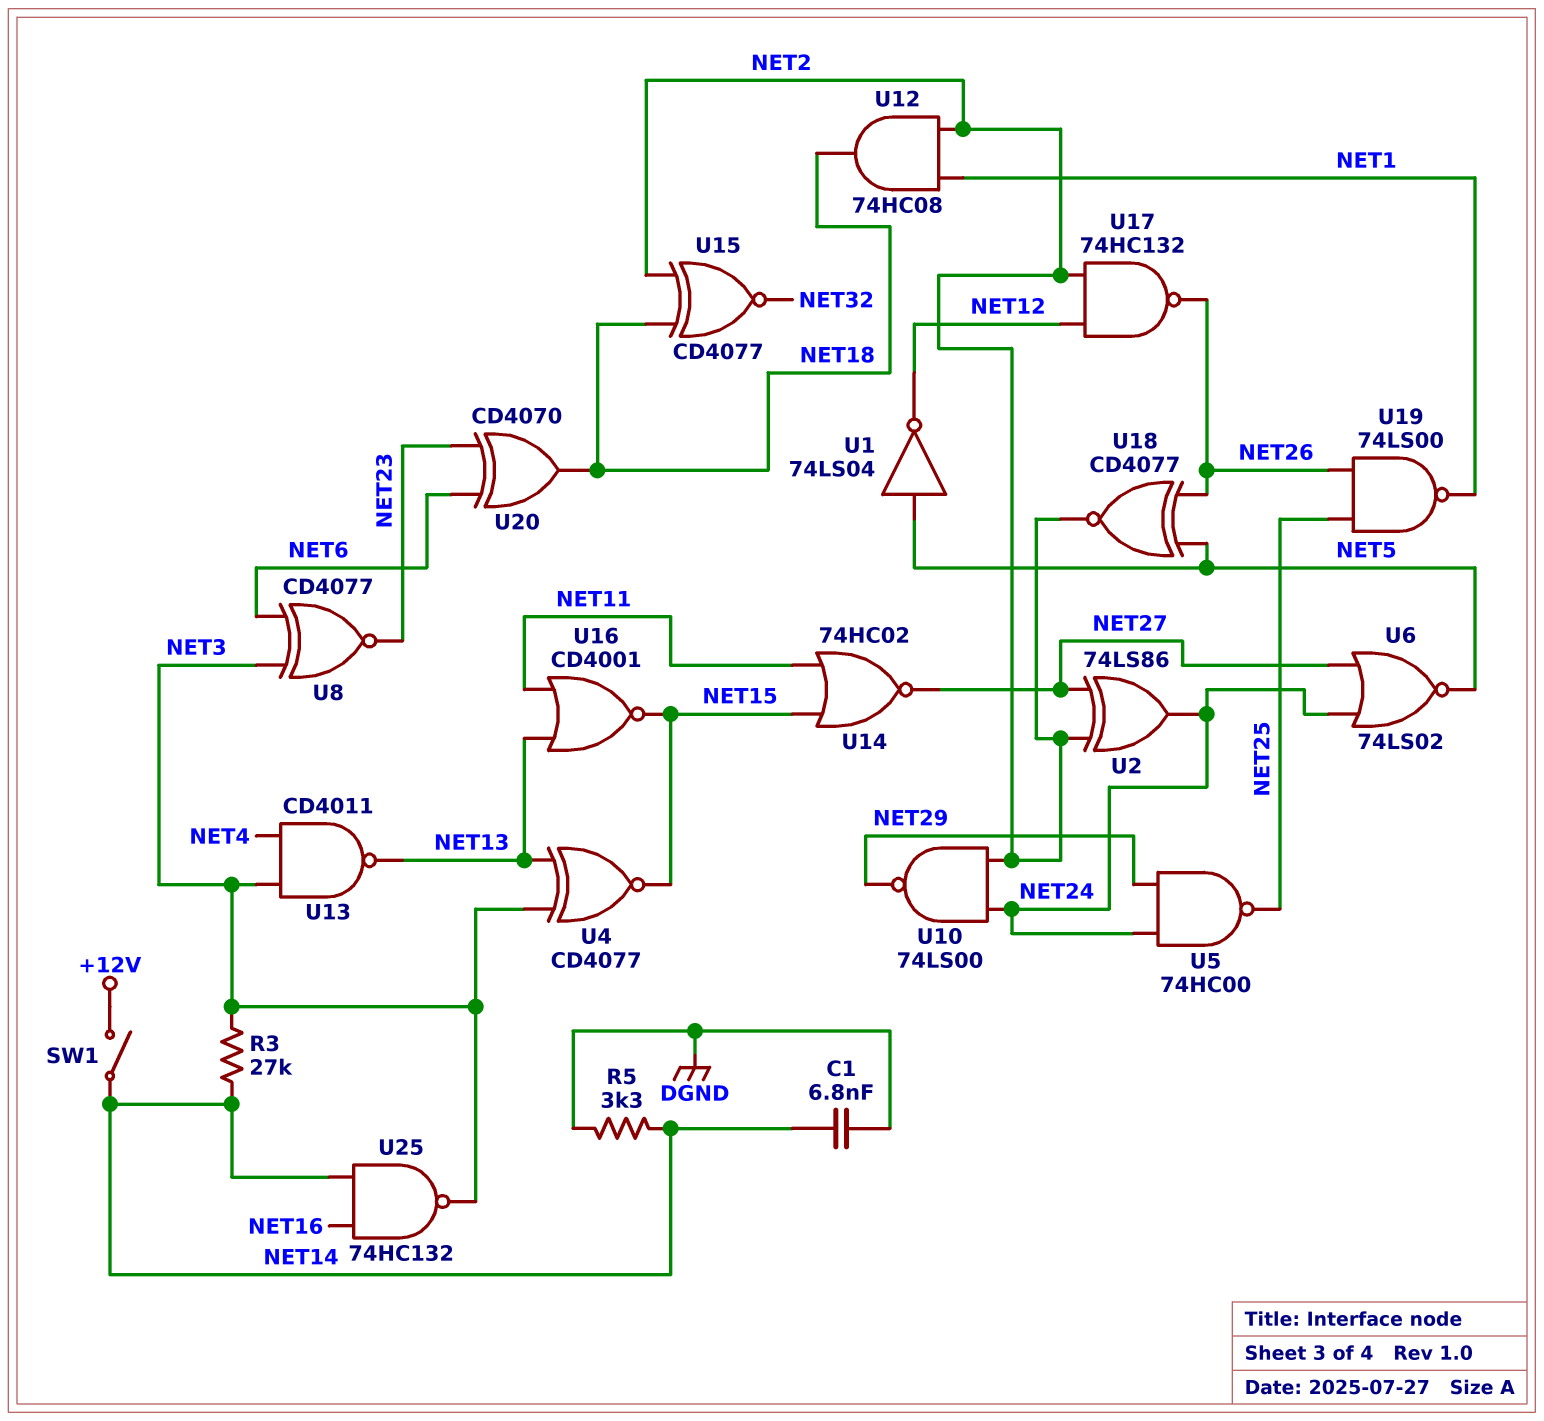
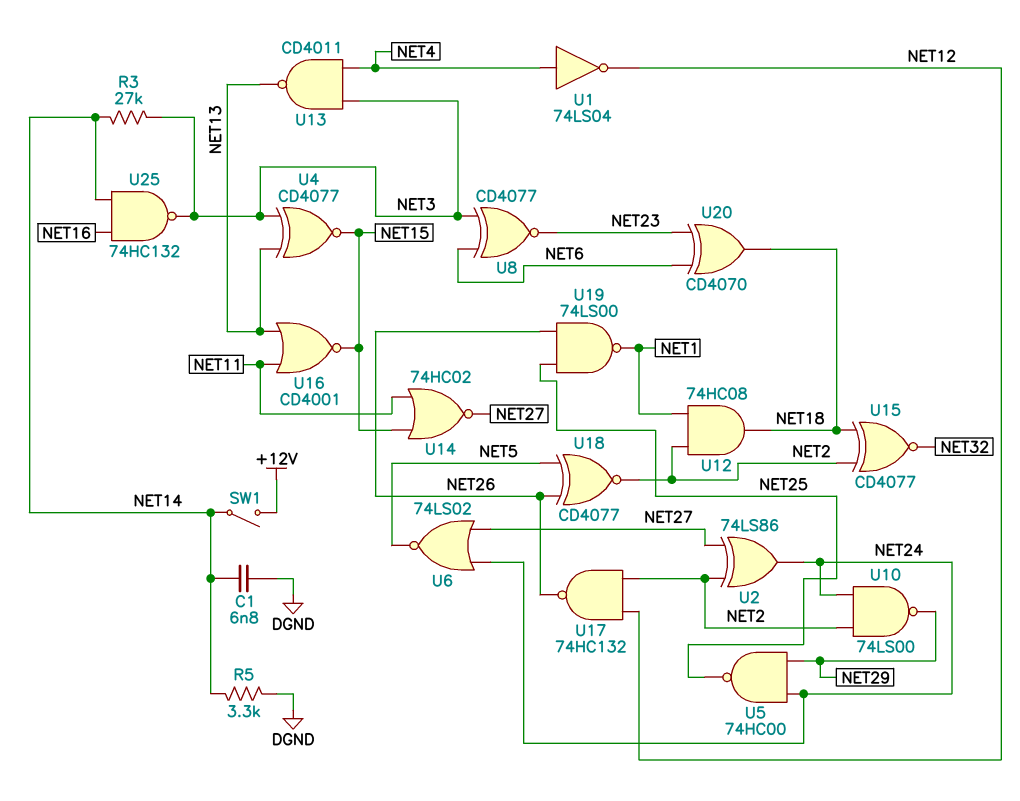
U1: NOT 74LS04 (in NET5, out NET12) -> NOT 74LS04 (in NET4, out NET12)

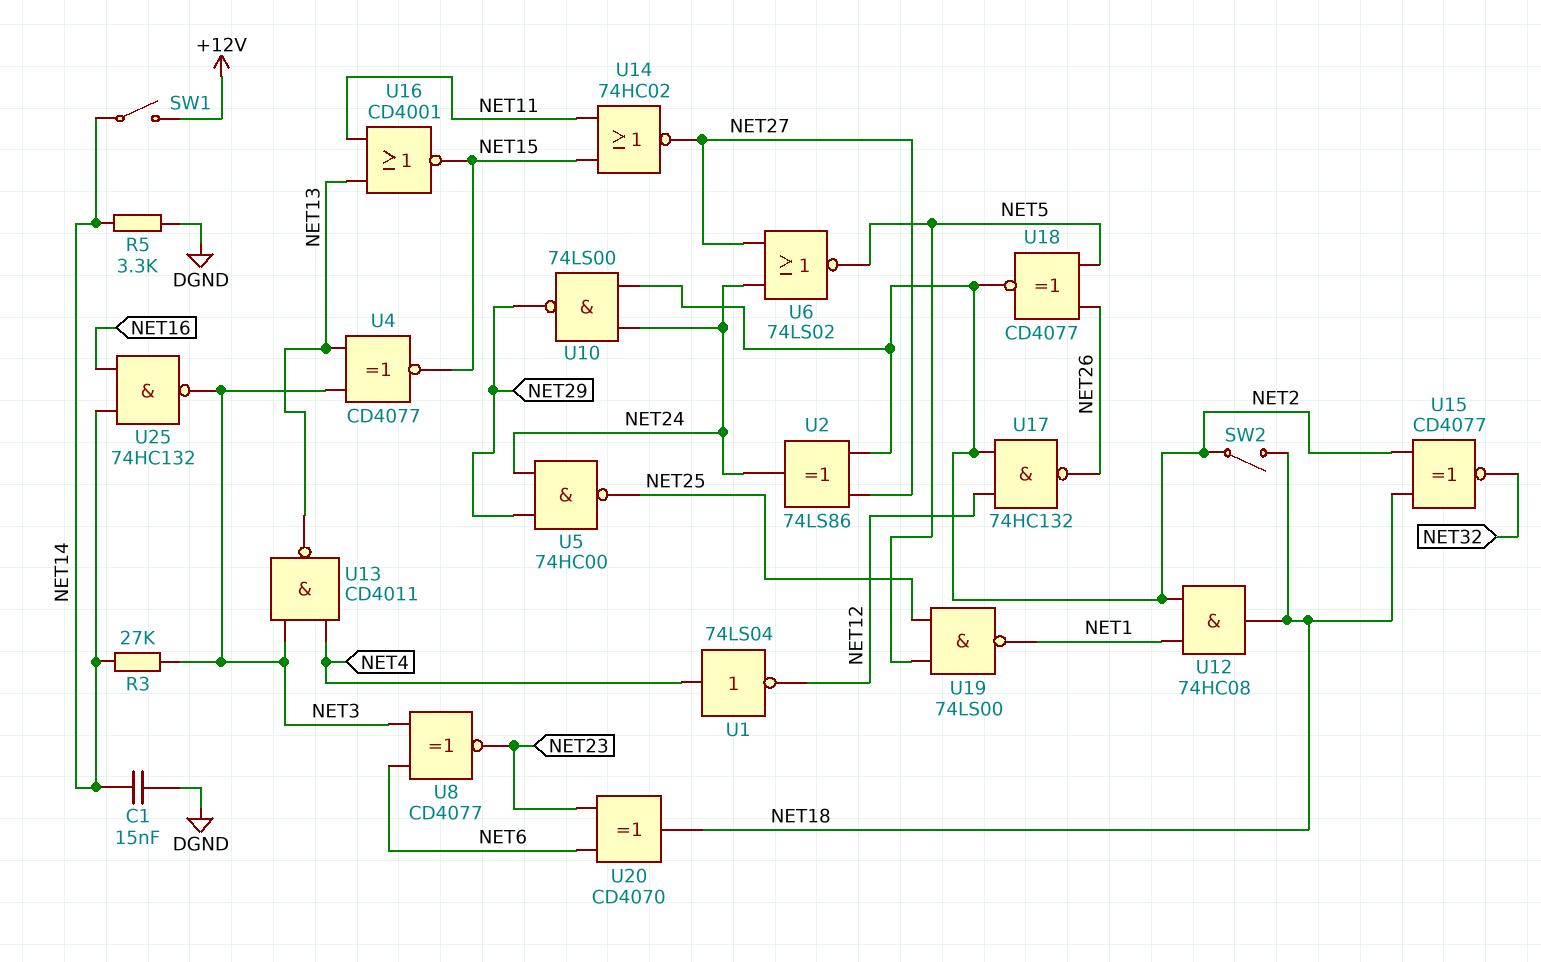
C1: 6.8nF (DGND, NET14) -> 15nF (DGND, NET14)
SW2: none -> switch (NET2, NET18)
U19: NAND 74LS00 (in NET25, in NET26, out NET1) -> NAND 74LS00 (in NET5, in NET25, out NET1)

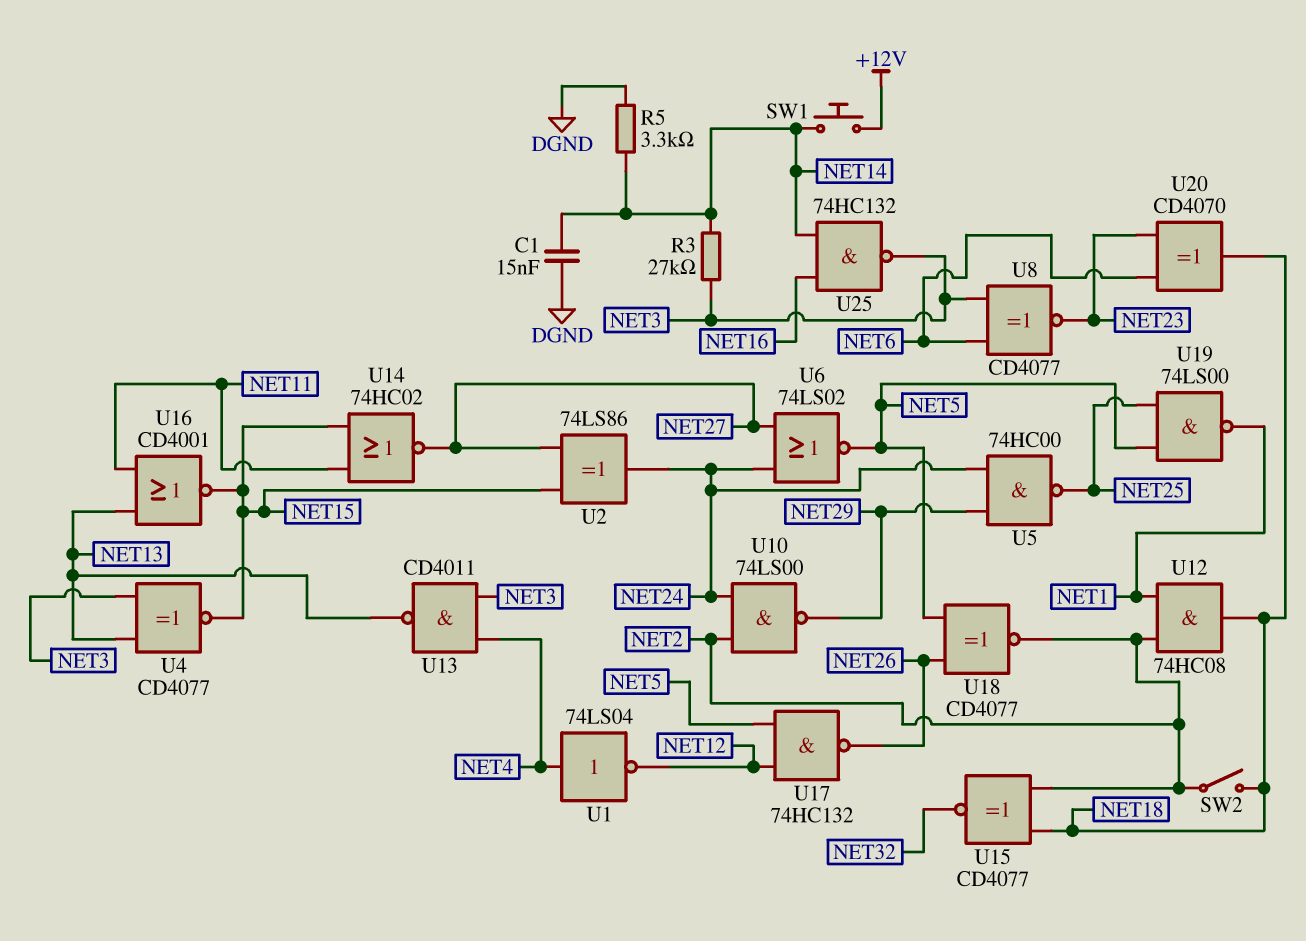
SW1: switch (+12V, NET14) -> button (+12V, NET14)
U2: XOR 74LS86 (in NET2, in NET27, out NET24) -> XOR 74LS86 (in NET15, in NET27, out NET24)
U17: NAND 74HC132 (in NET2, in NET12, out NET26) -> NAND 74HC132 (in NET5, in NET12, out NET26)

